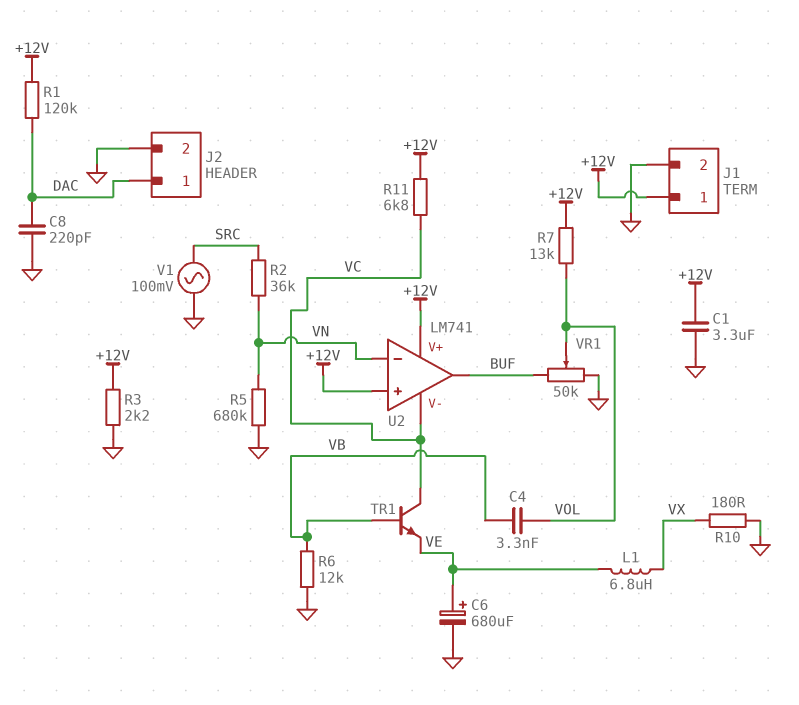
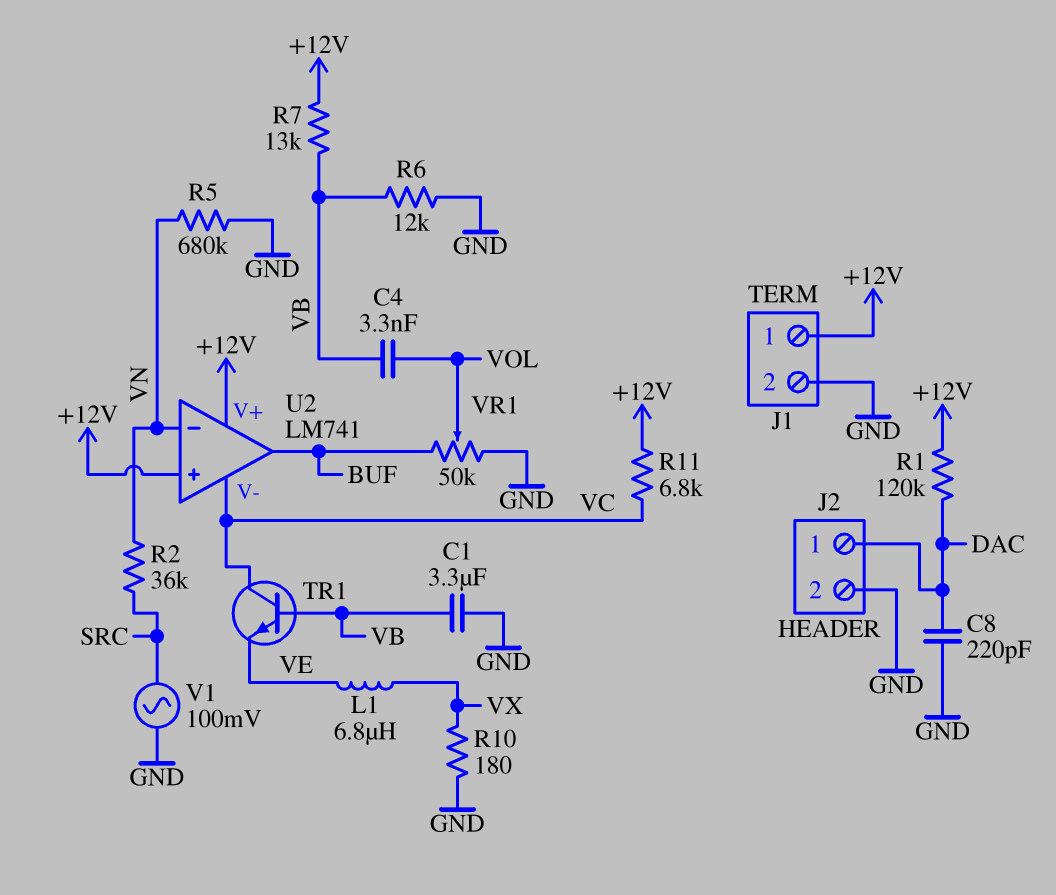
C1: 3.3uF (+12V, GND) -> 3.3uF (GND, VB)
C6: 680uF (plus VE, minus GND) -> none
R3: 2.2k (+12V, GND) -> none
R7: 13k (+12V, VOL) -> 13k (+12V, VB)

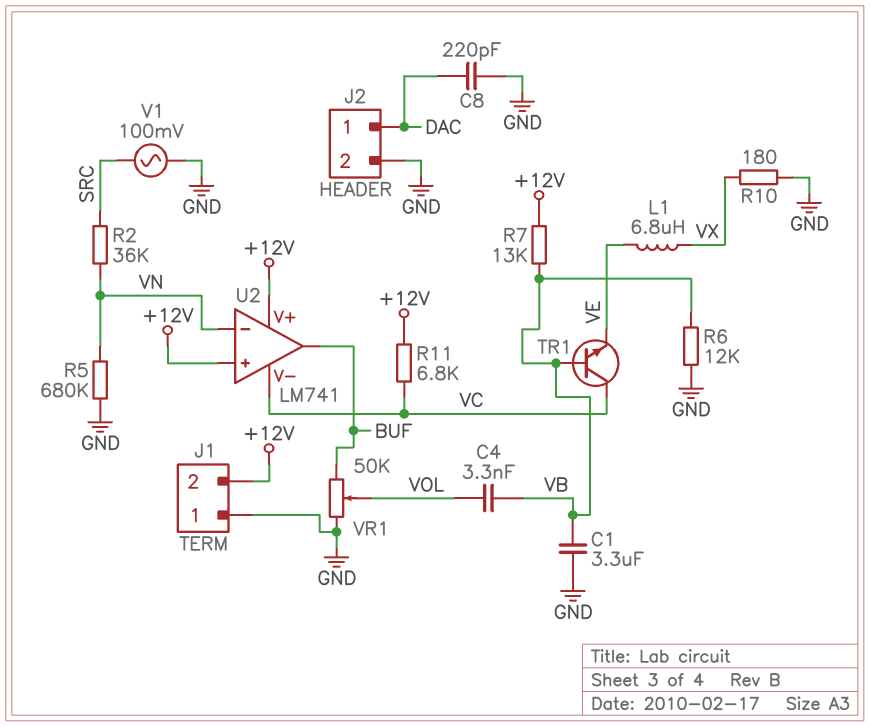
J1 pin 1: +12V -> GND
J1 pin 2: GND -> +12V
R1: 120k (+12V, DAC) -> none

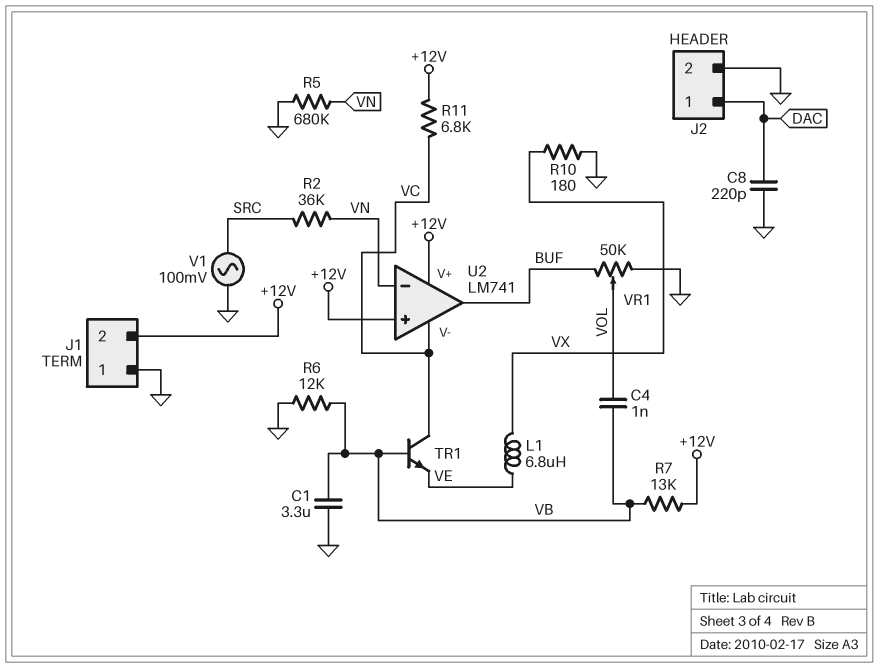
C4: 3.3nF (VB, VOL) -> 1nF (VB, VOL)

